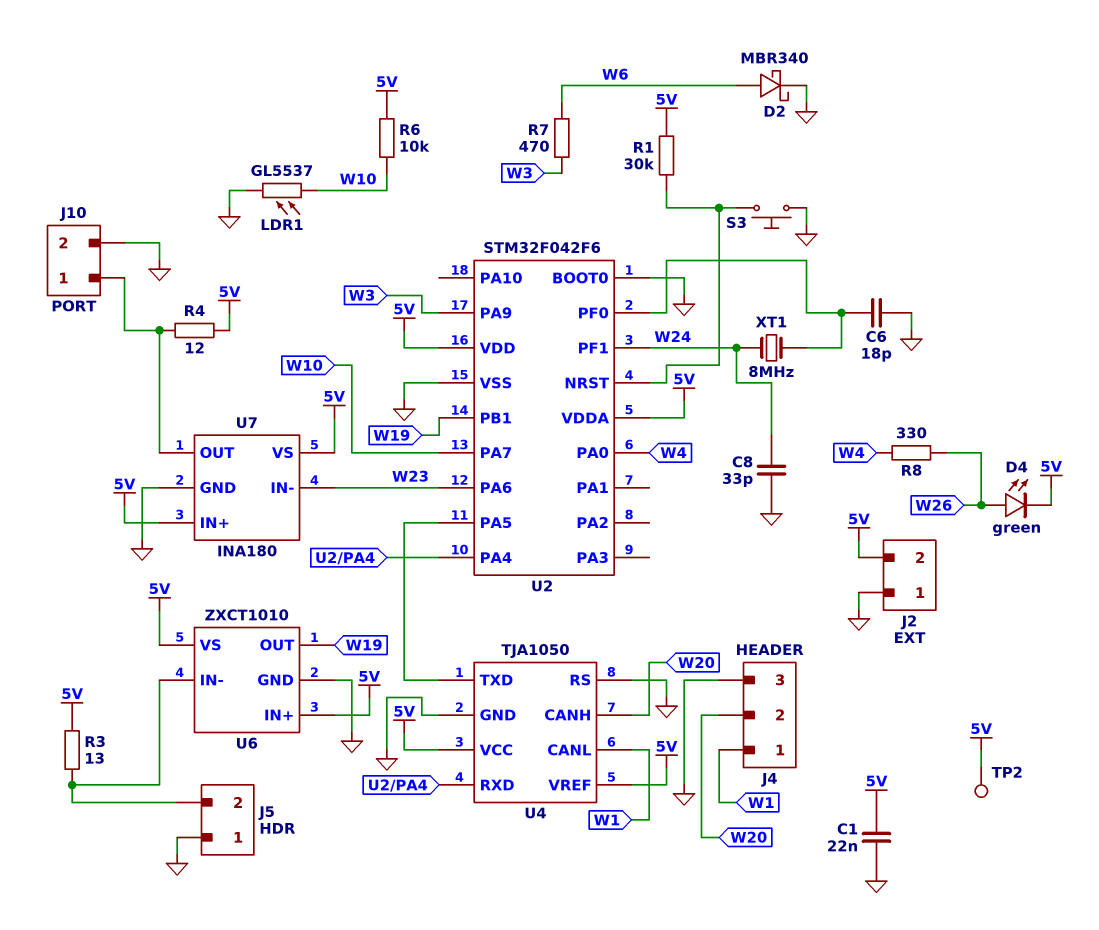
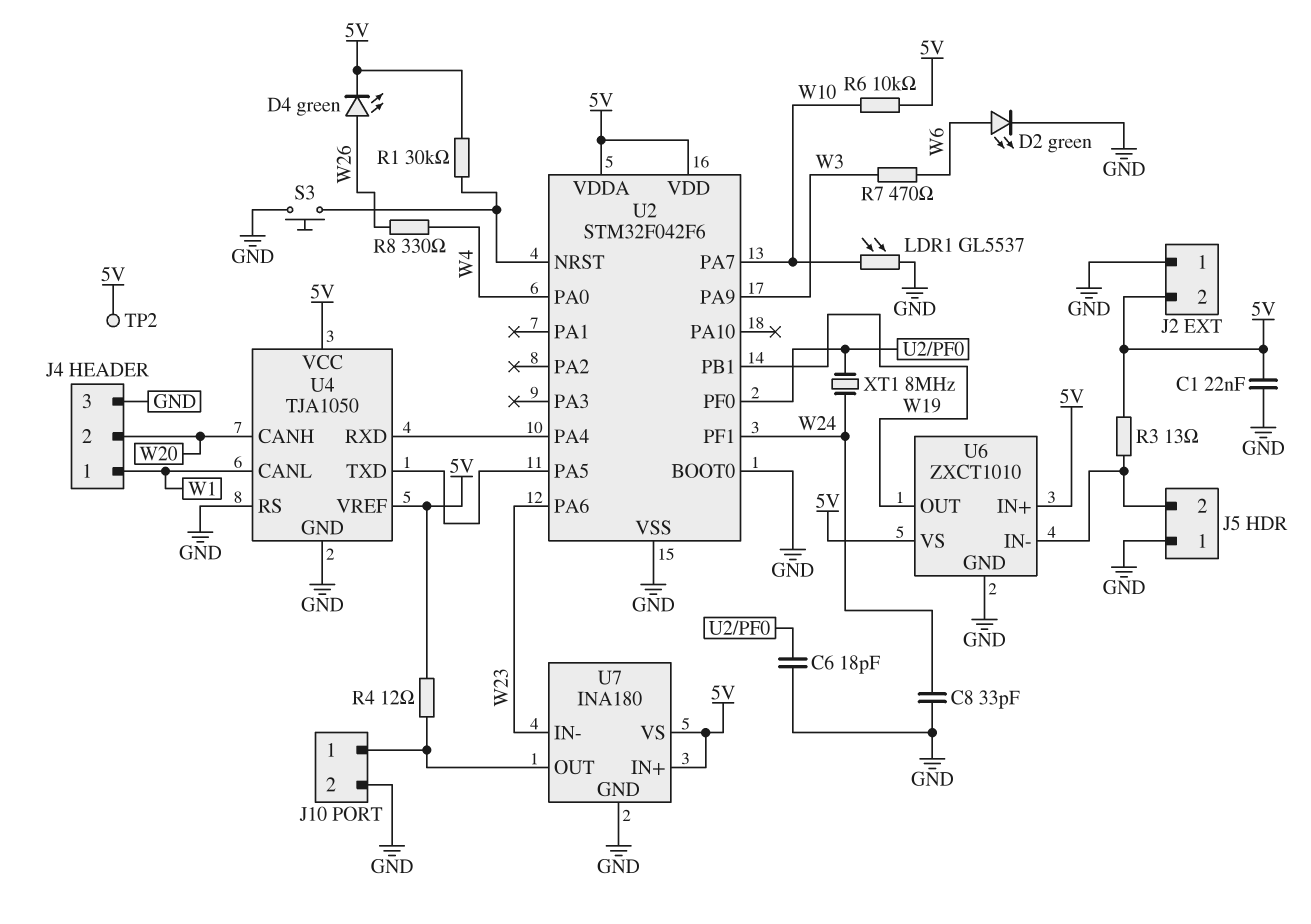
D2: schottky MBR340 (A W6, K GND) -> LED green (A W6, K GND)

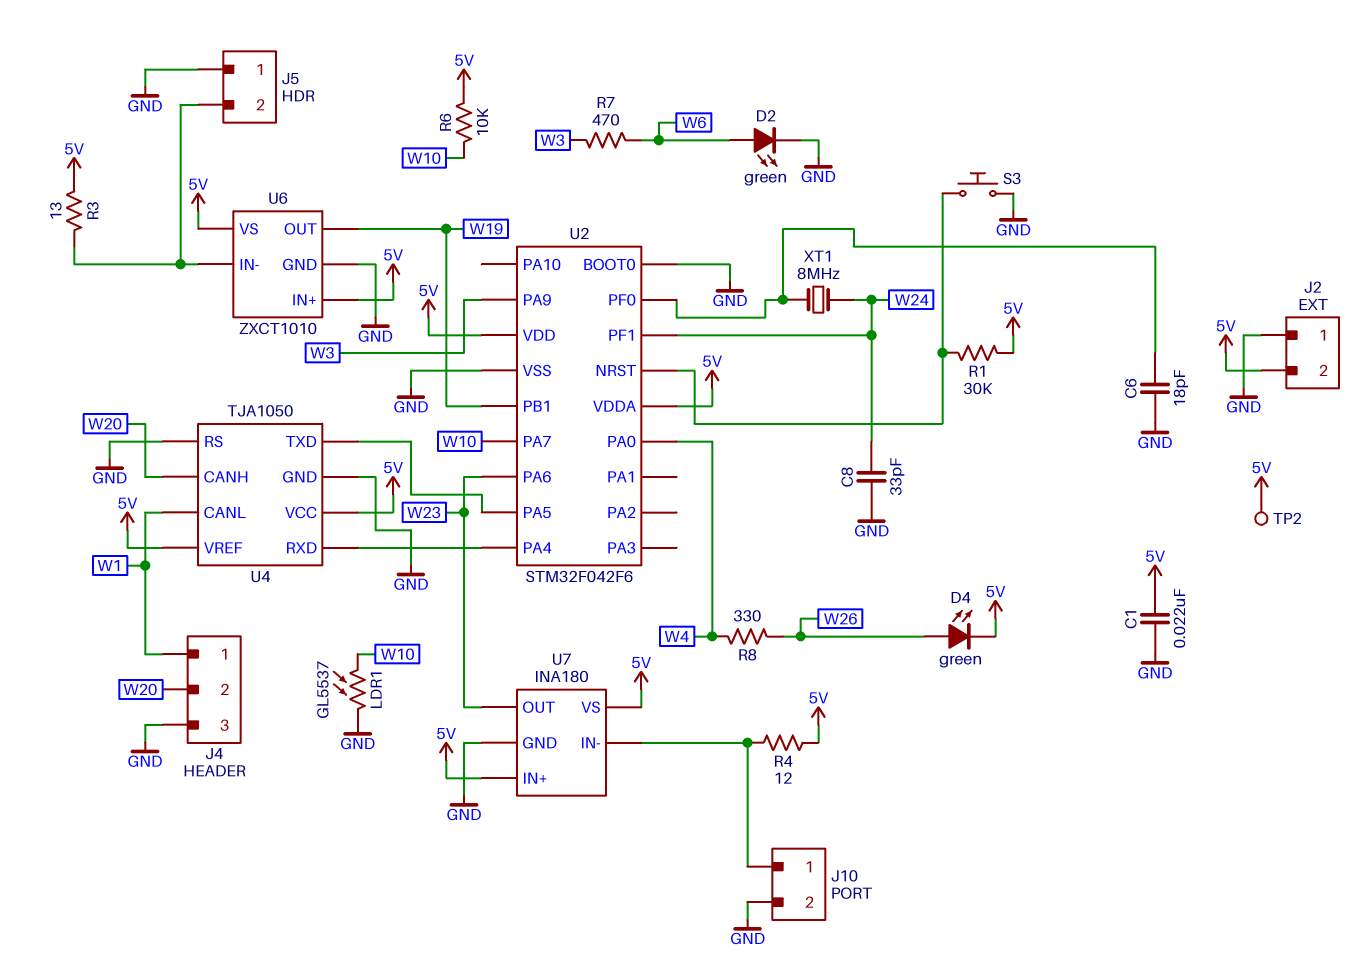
U7 pin IN-: W23 -> J10/1
U7 pin OUT: J10/1 -> W23

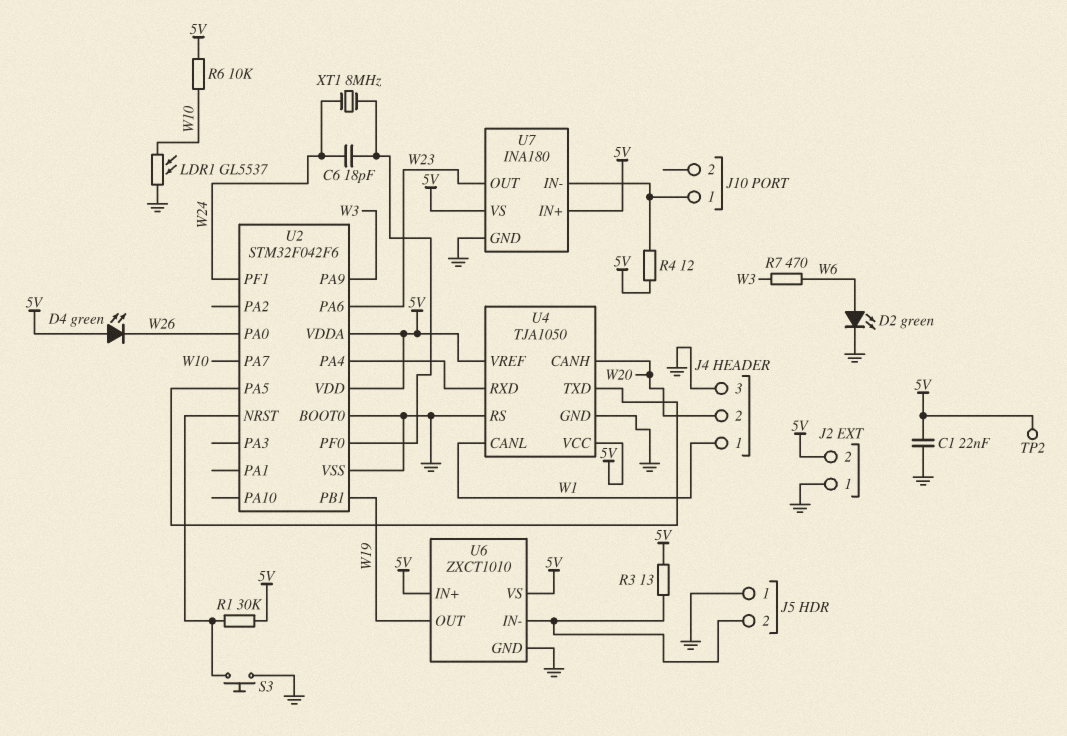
C6: 18pF (GND, U2/PF0) -> 18pF (U2/PF0, W24)
C8: 33pF (GND, W24) -> none
D4: LED green (A W26, K 5V) -> LED green (A 5V, K W26)
J10 pin 2: GND -> none
R8: 330 (W4, W26) -> none
U2 pin PA0: W4 -> W26

